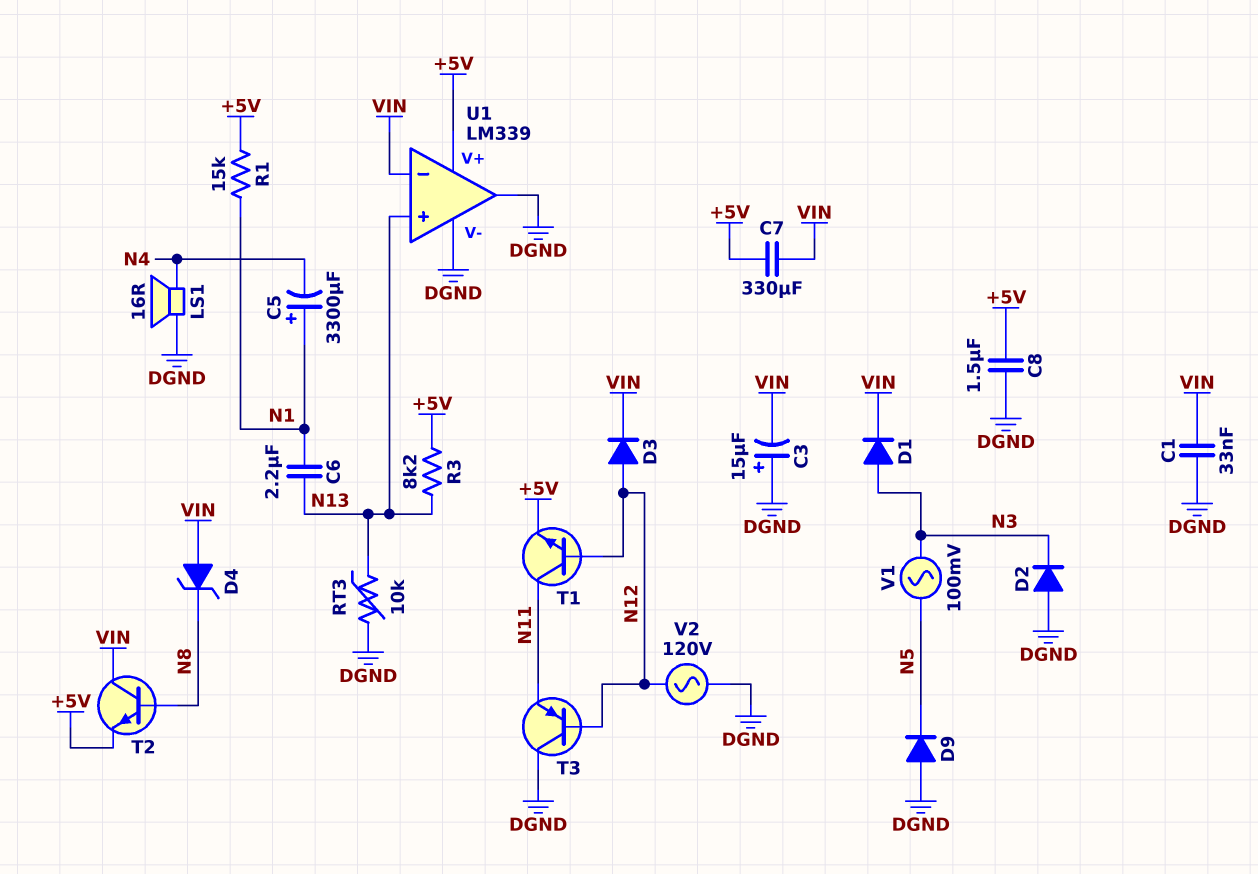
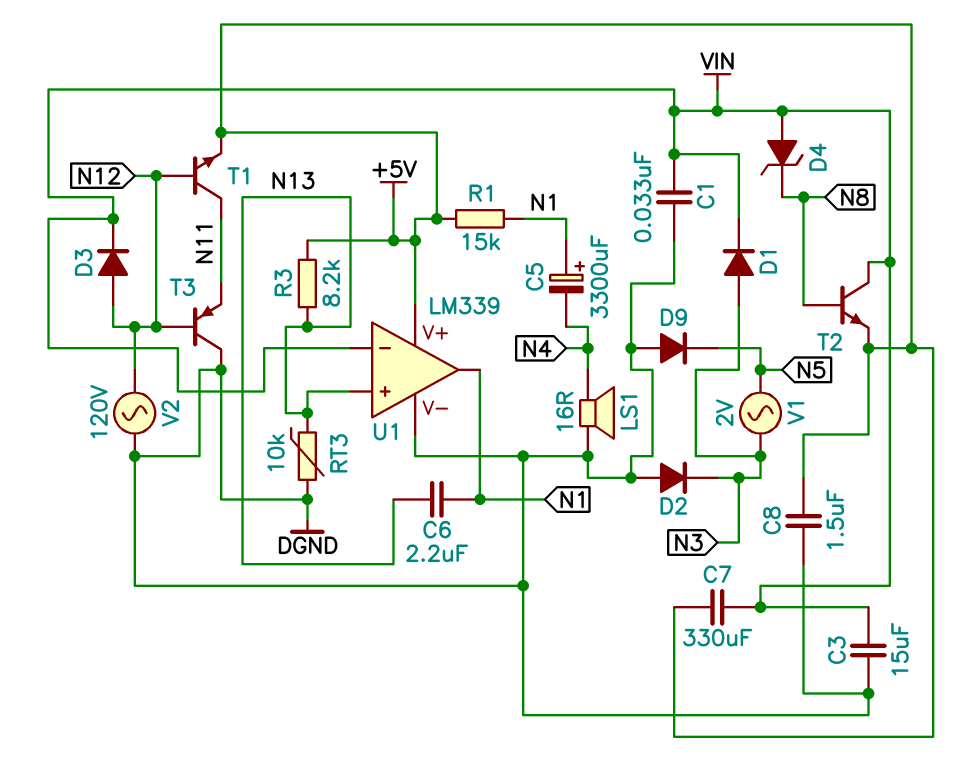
C3: 15uF (plus DGND, minus VIN) -> 15uF (DGND, VIN)
U1 pin out: DGND -> N1
V1: AC 100mV (N3, N5) -> AC 2V (N3, N5)

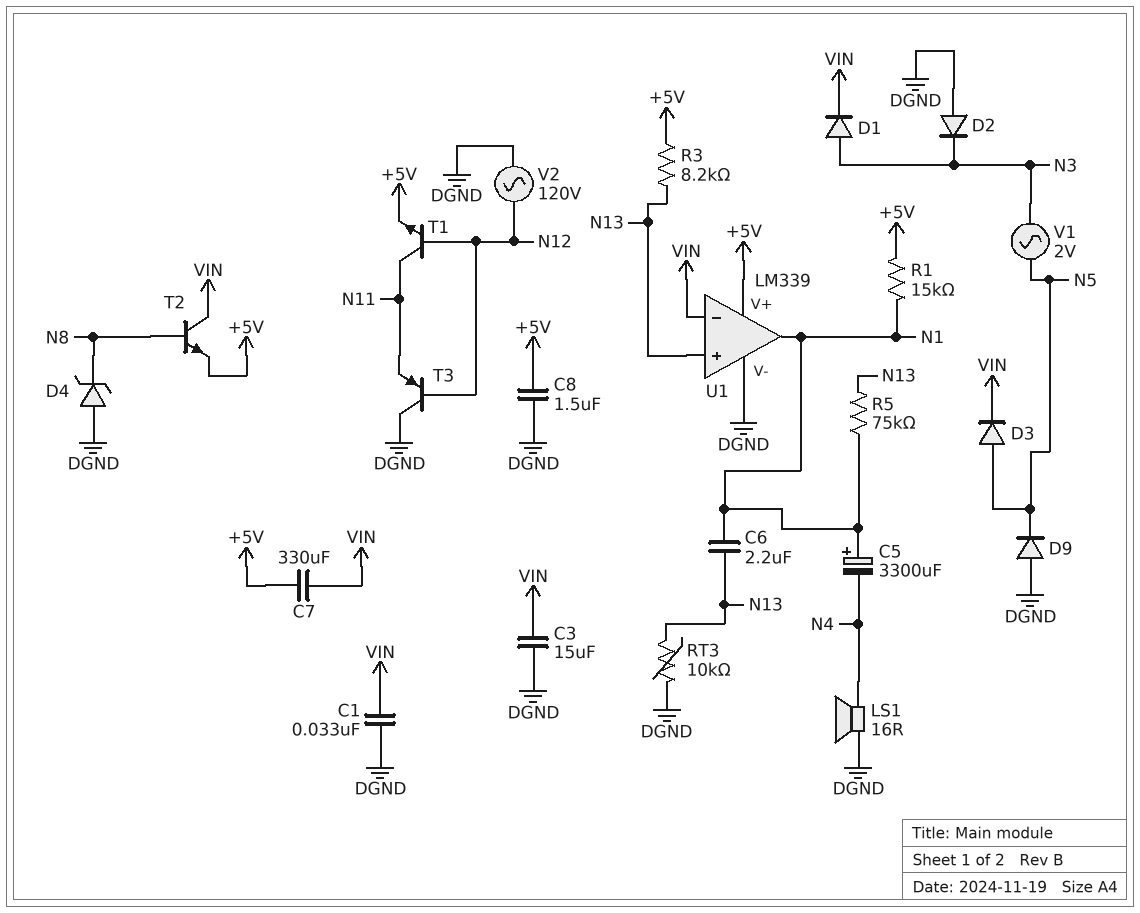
D3: diode (A N12, K VIN) -> diode (A N5, K VIN)
D4: zener (A VIN, K N8) -> zener (A DGND, K N8)
R5: none -> 75k (N1, N13)

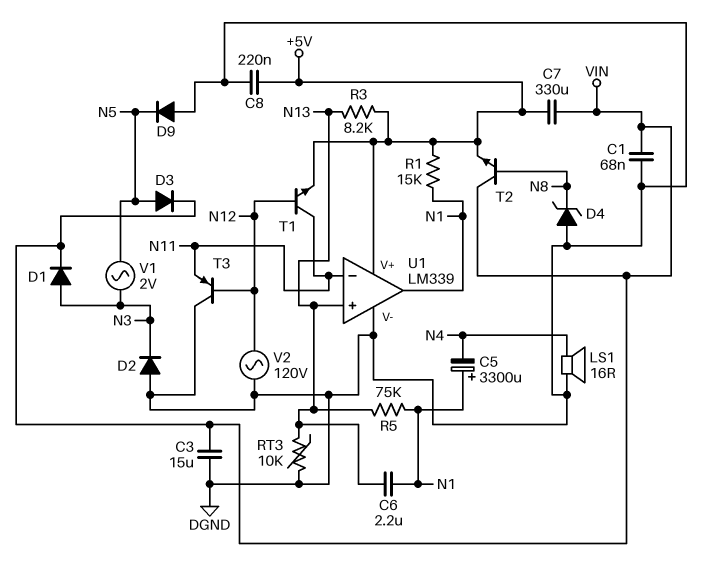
C1: 33nF (DGND, VIN) -> 68nF (DGND, VIN)
C8: 1.5uF (+5V, DGND) -> 220nF (+5V, DGND)
U1 pin in-: VIN -> N11

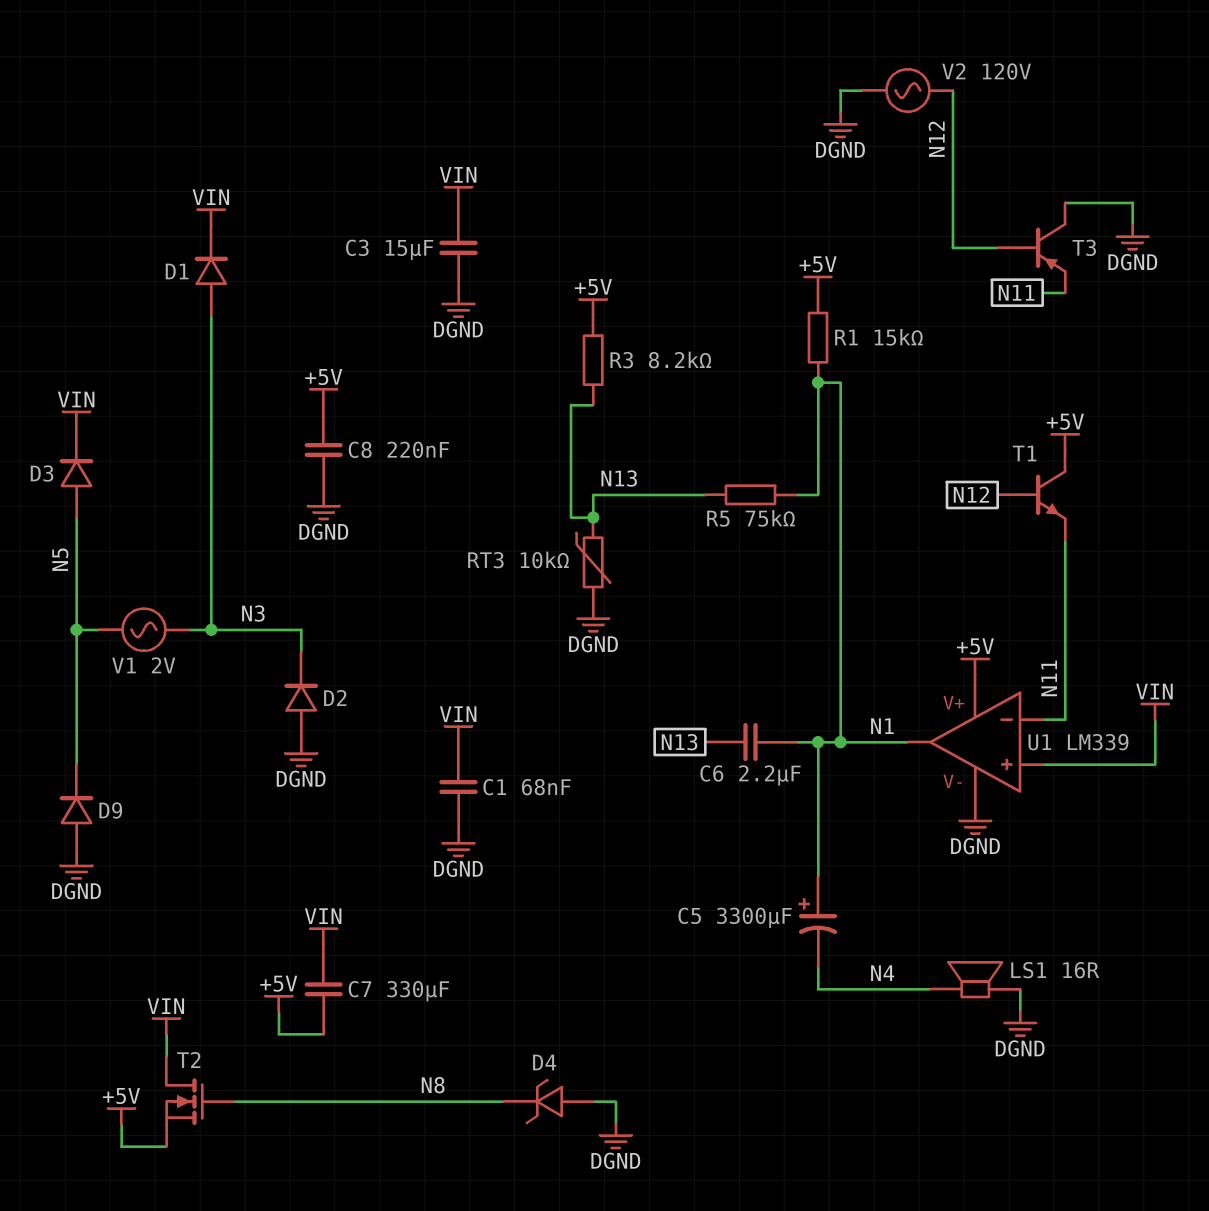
T1: NPN (B N12, C N11, E +5V) -> NPN (B N12, C +5V, E N11)
T2: NPN (B N8, C VIN, E +5V) -> NMOS (G N8, D VIN, S +5V)
U1 pin in+: N13 -> VIN

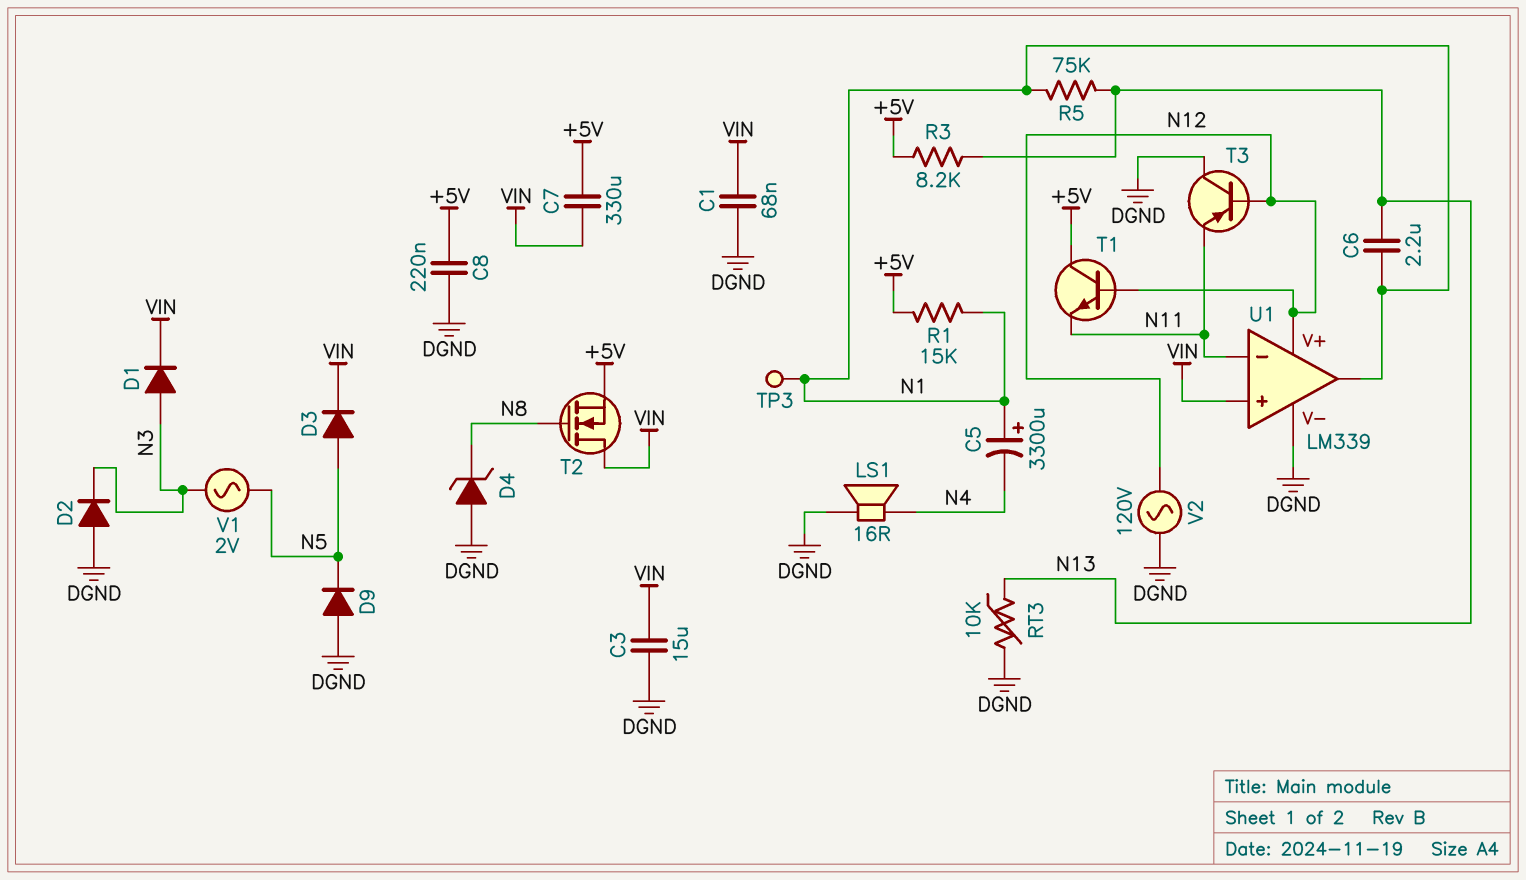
TP3: none -> test point (N1)
U1 pin V+: +5V -> N12

